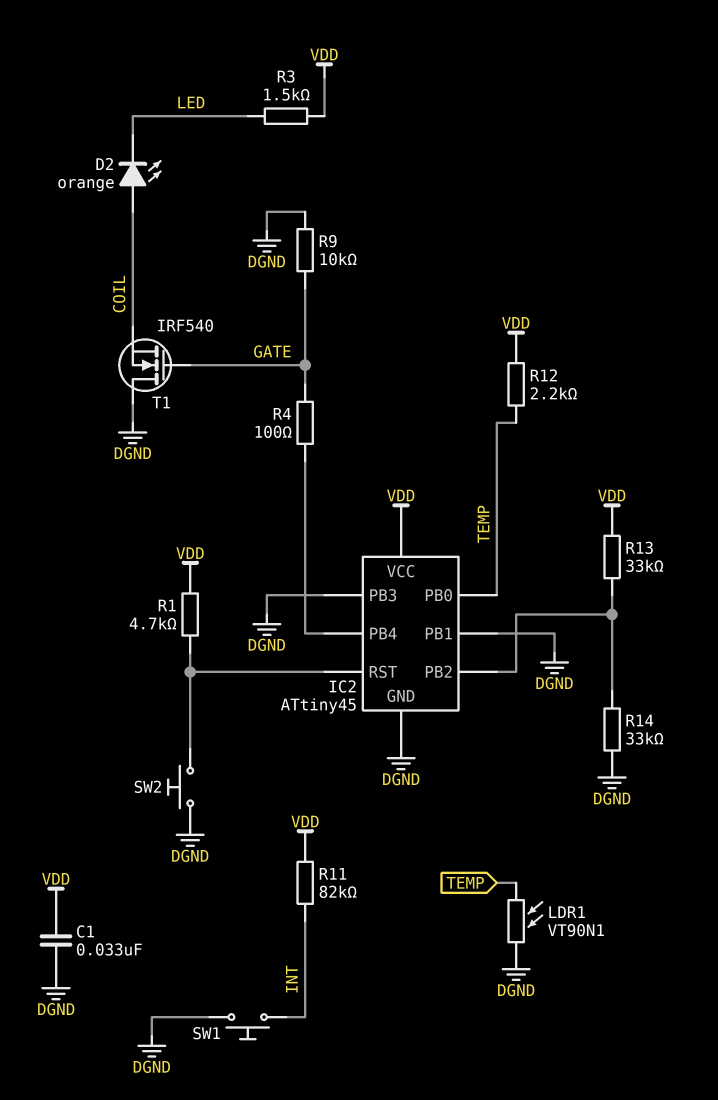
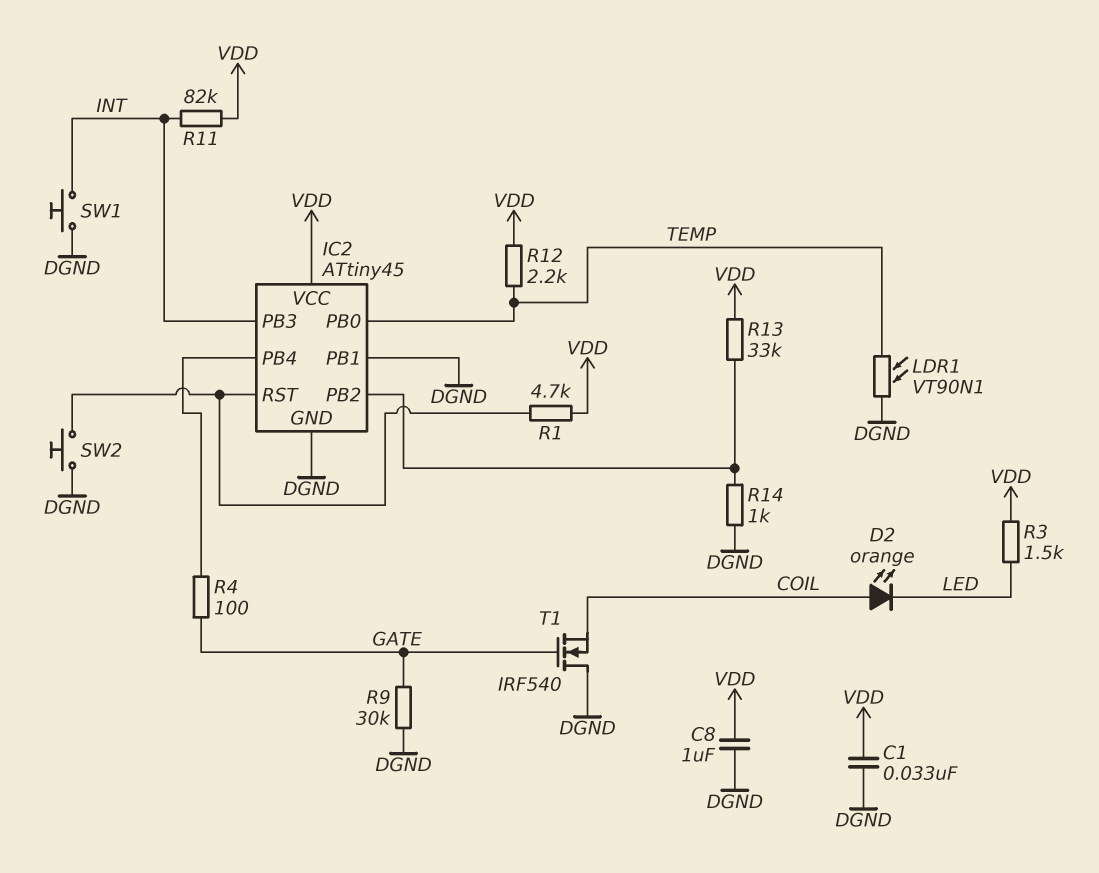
C8: none -> 1uF (DGND, VDD)
IC2 pin PB3: DGND -> INT
R9: 10k (DGND, GATE) -> 30k (DGND, GATE)
R14: 33k (DGND, IC2/PB2) -> 1k (DGND, IC2/PB2)

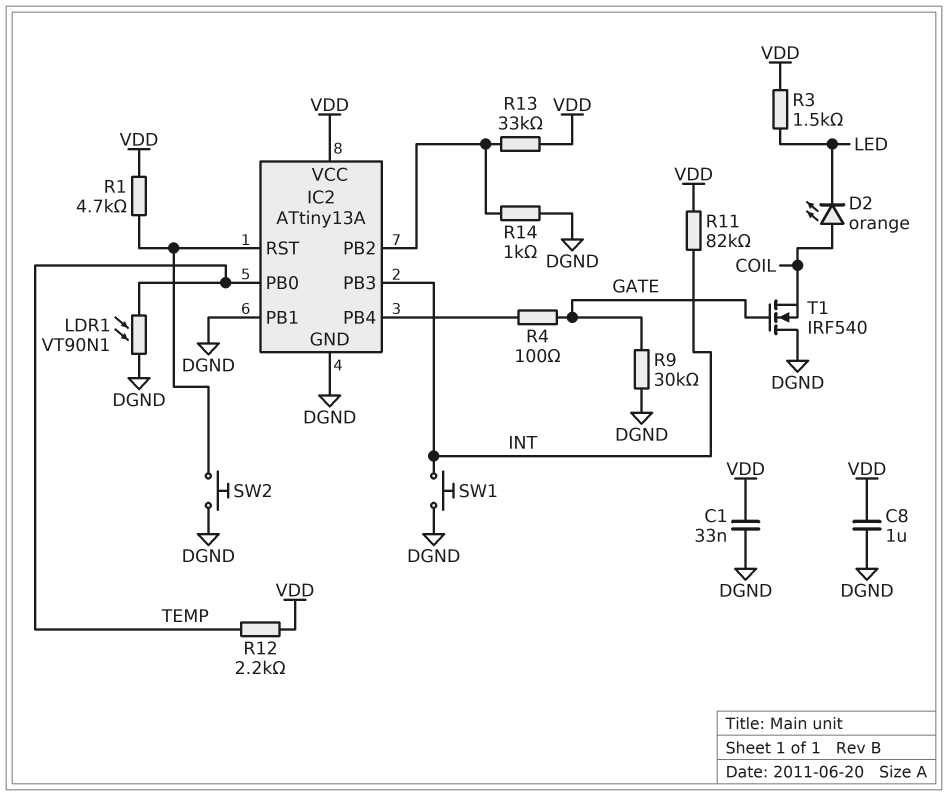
IC2: ATtiny45 -> ATtiny13A

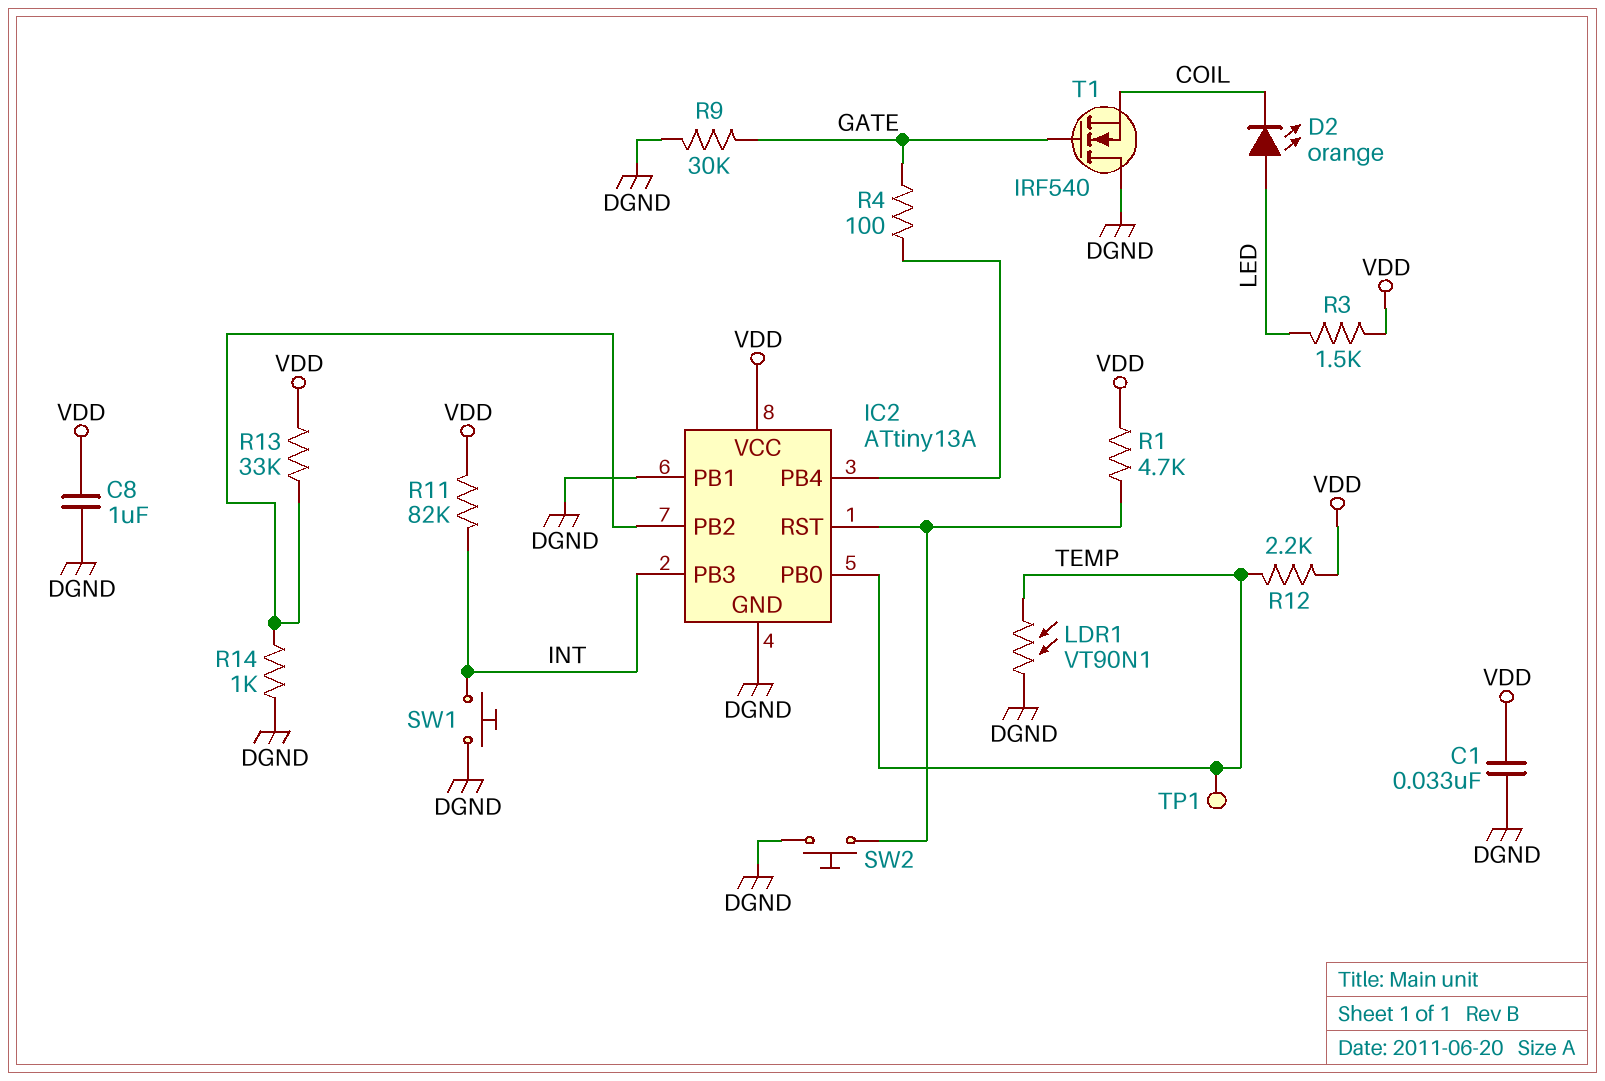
D2: LED orange (A COIL, K LED) -> LED orange (A LED, K COIL)
TP1: none -> test point (TEMP)

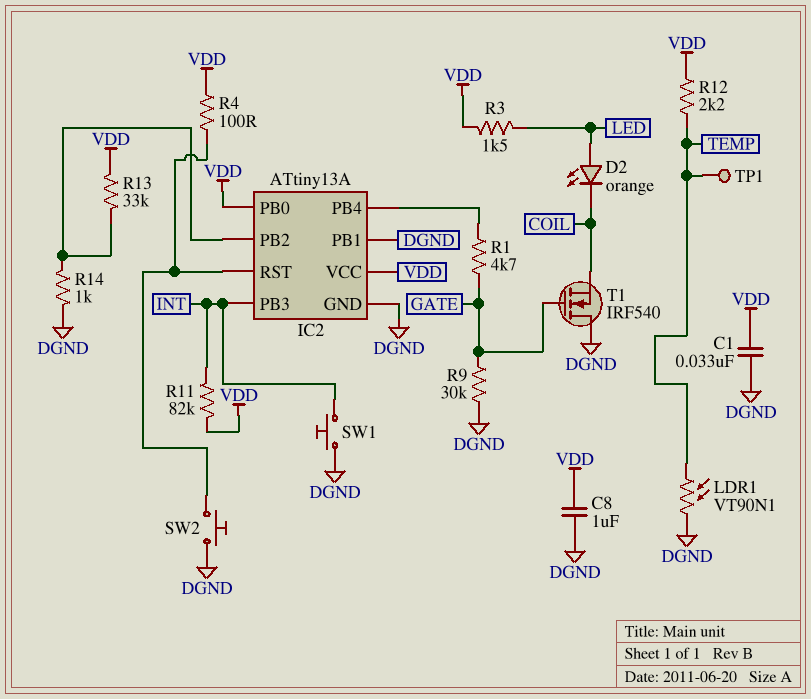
IC2 pin PB0: TEMP -> VDD
R1: 4.7k (IC2/RST, VDD) -> 4.7k (GATE, IC2/PB4)
R4: 100 (GATE, IC2/PB4) -> 100 (IC2/RST, VDD)

